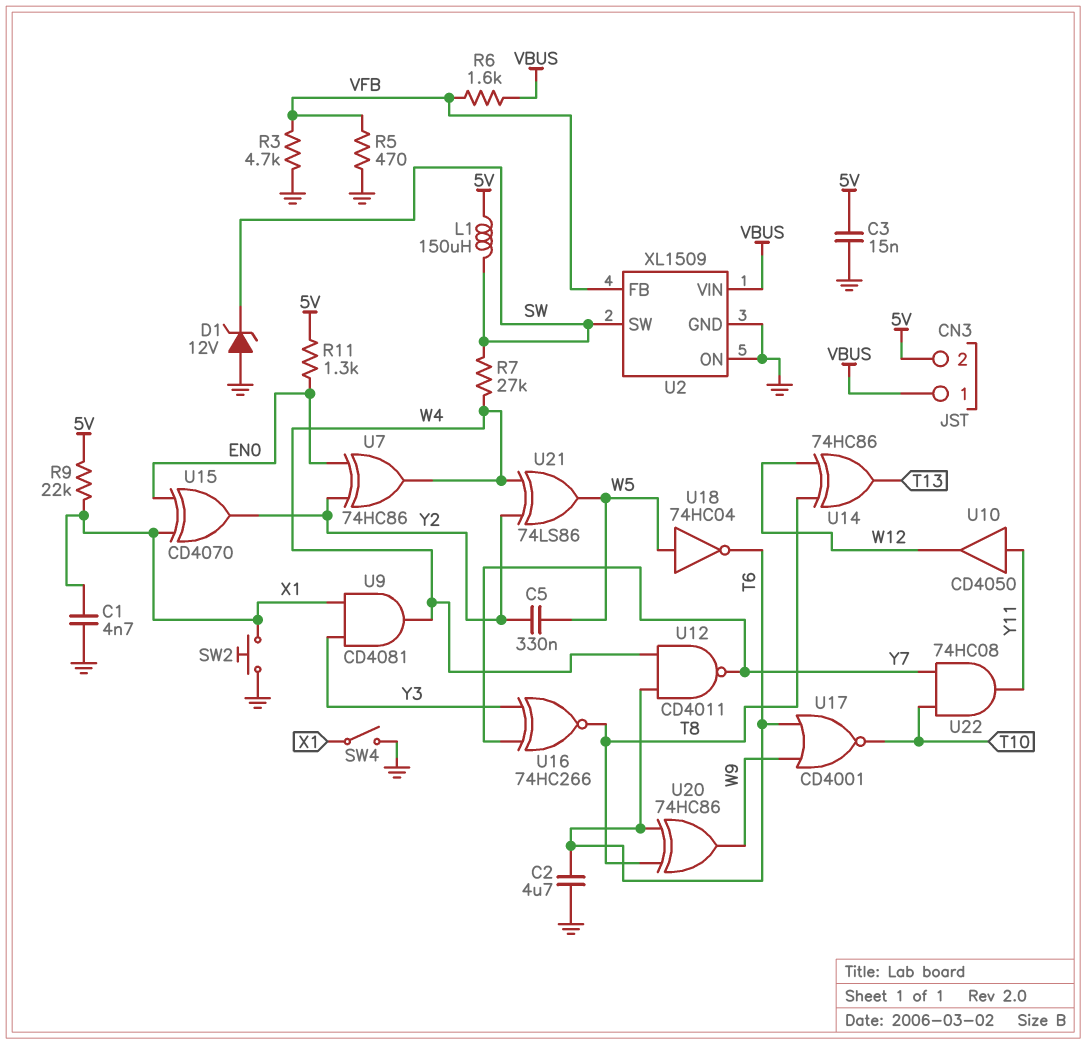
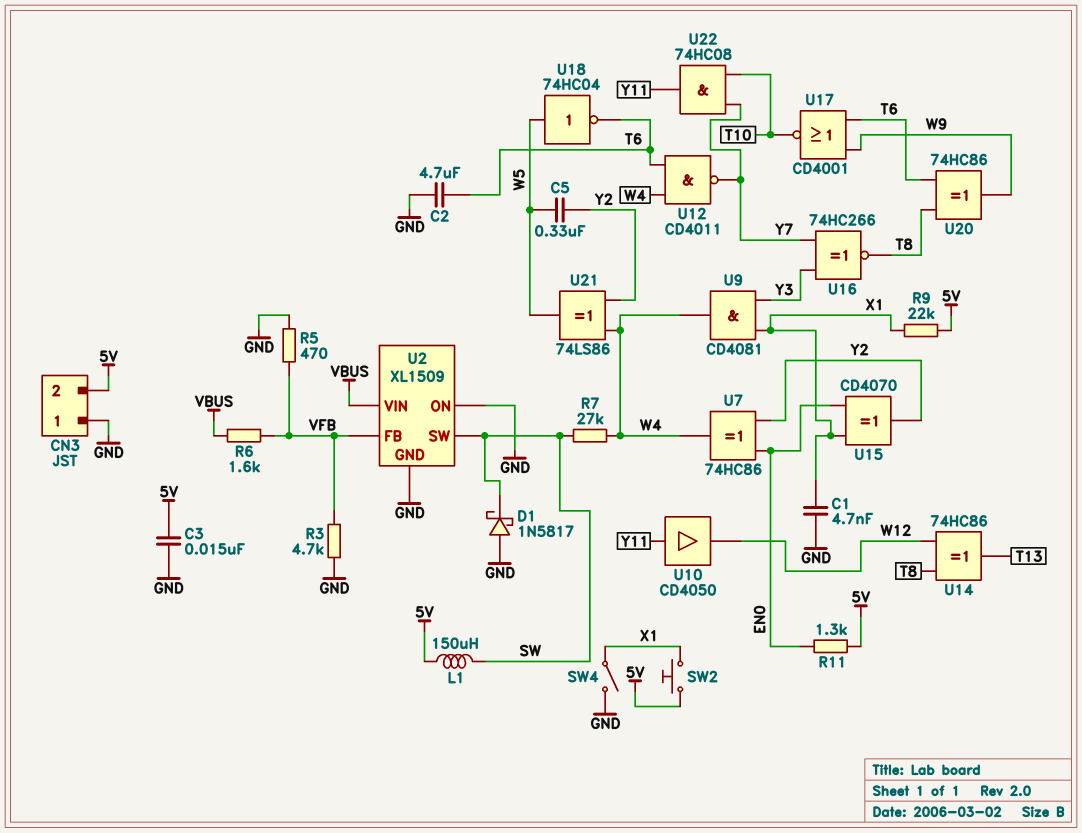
CN3 pin 1: VBUS -> GND
D1: zener 12V (A GND, K SW) -> schottky 1N5817 (A GND, K SW)
SW2: button (GND, X1) -> button (5V, X1)

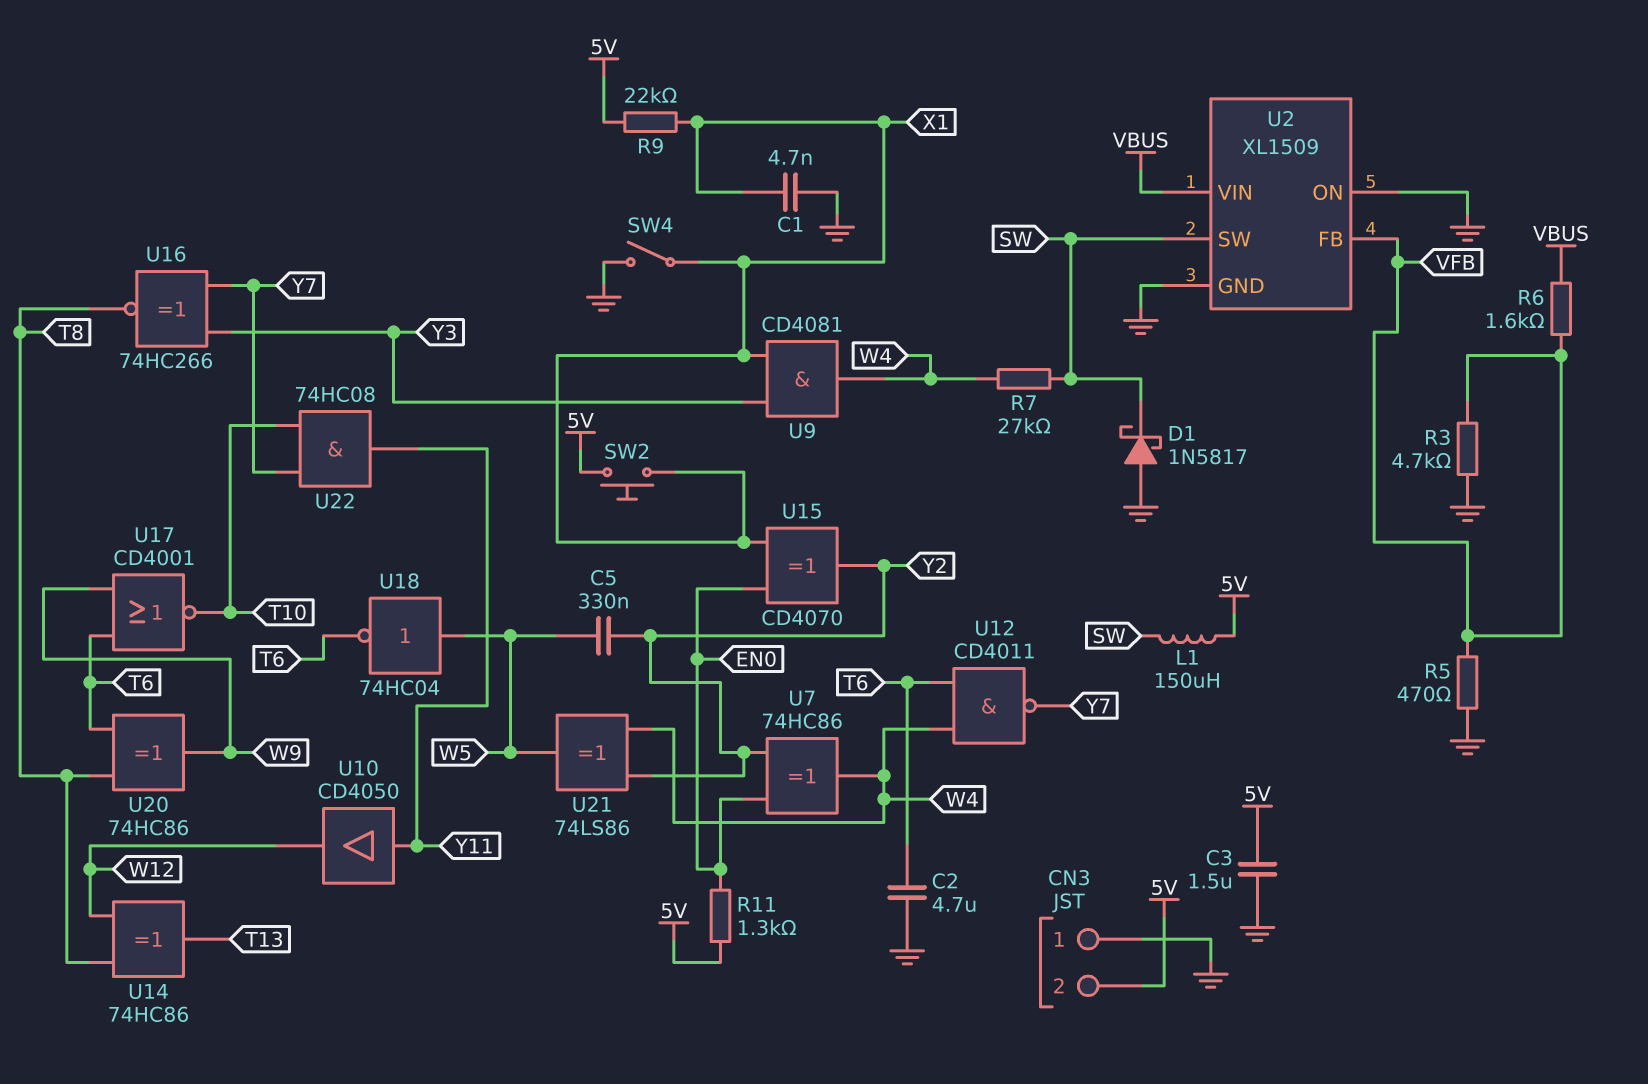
C3: 15nF (5V, GND) -> 1.5uF (5V, GND)

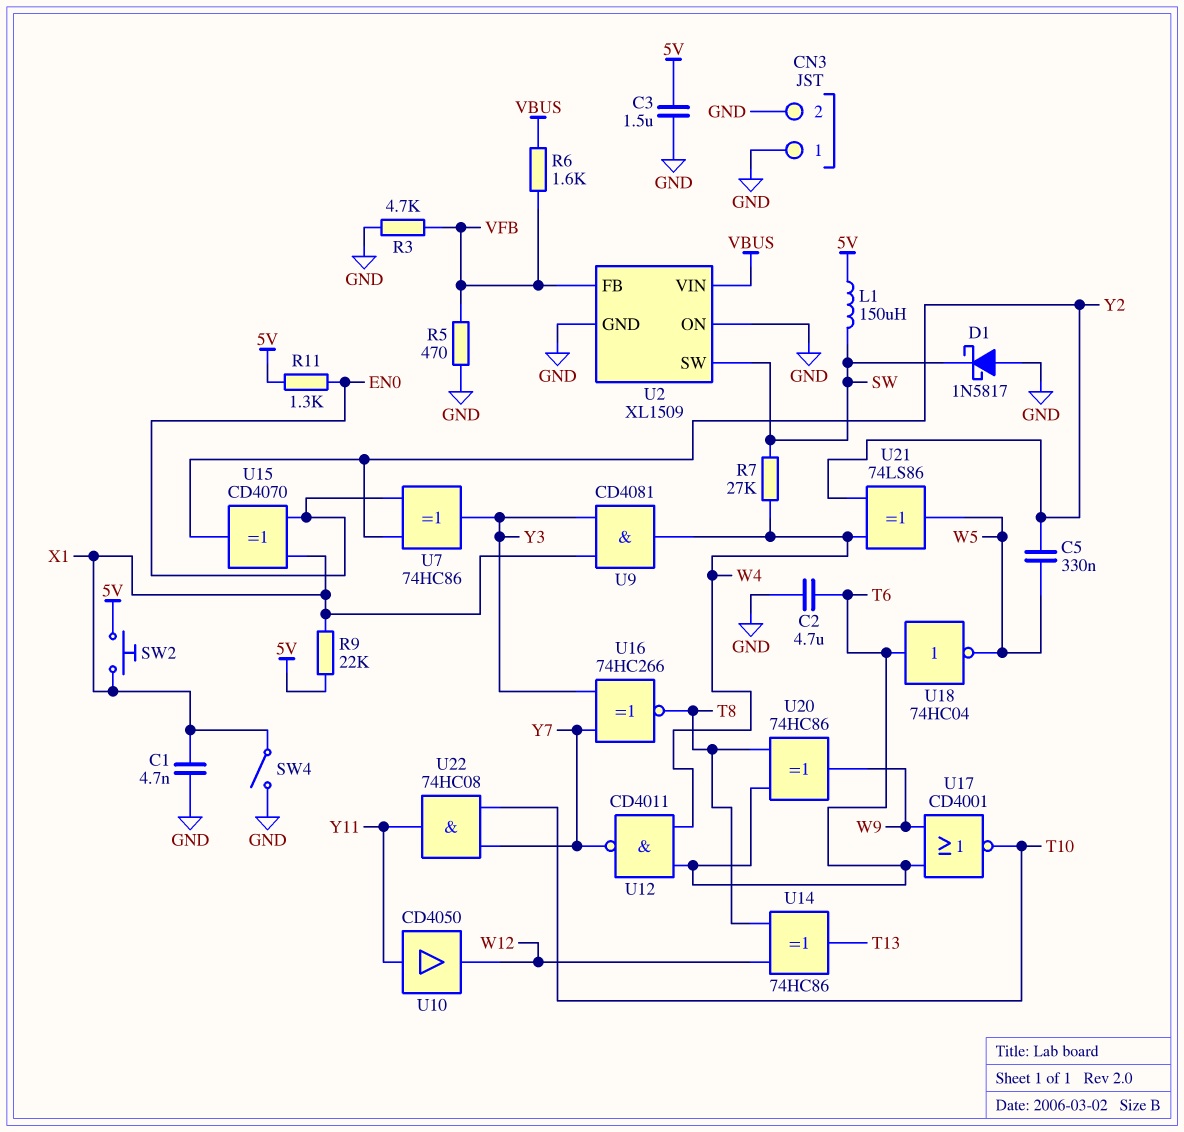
CN3 pin 2: 5V -> GND
U7: XOR 74HC86 (in EN0, in Y2, out W4) -> XOR 74HC86 (in EN0, in Y2, out Y3)
U18: NOT 74HC04 (in W5, out T6) -> NOT 74HC04 (in T6, out W5)

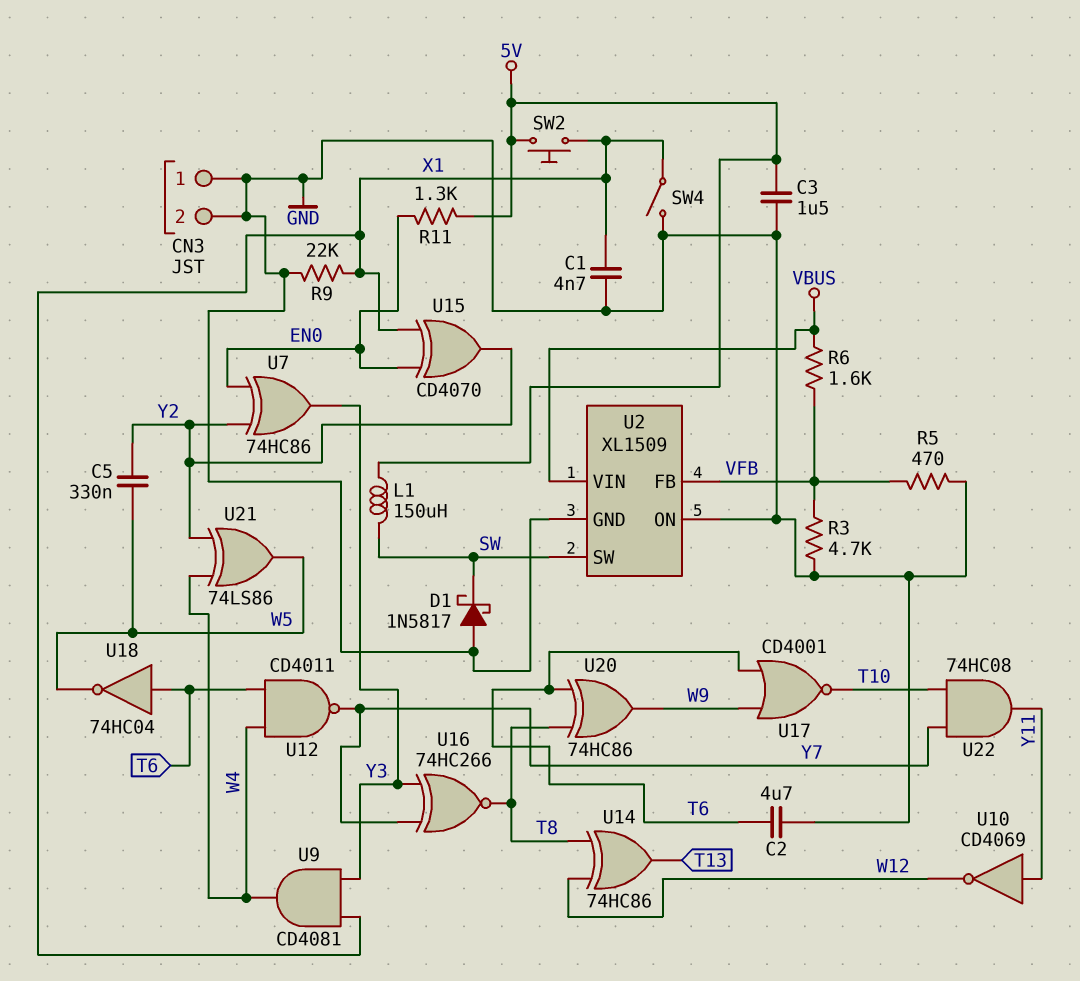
R7: 27k (SW, W4) -> none
R9: 22k (5V, X1) -> 22k (GND, X1)
U10: buffer CD4050 (in Y11, out W12) -> NOT CD4069 (in Y11, out W12)

